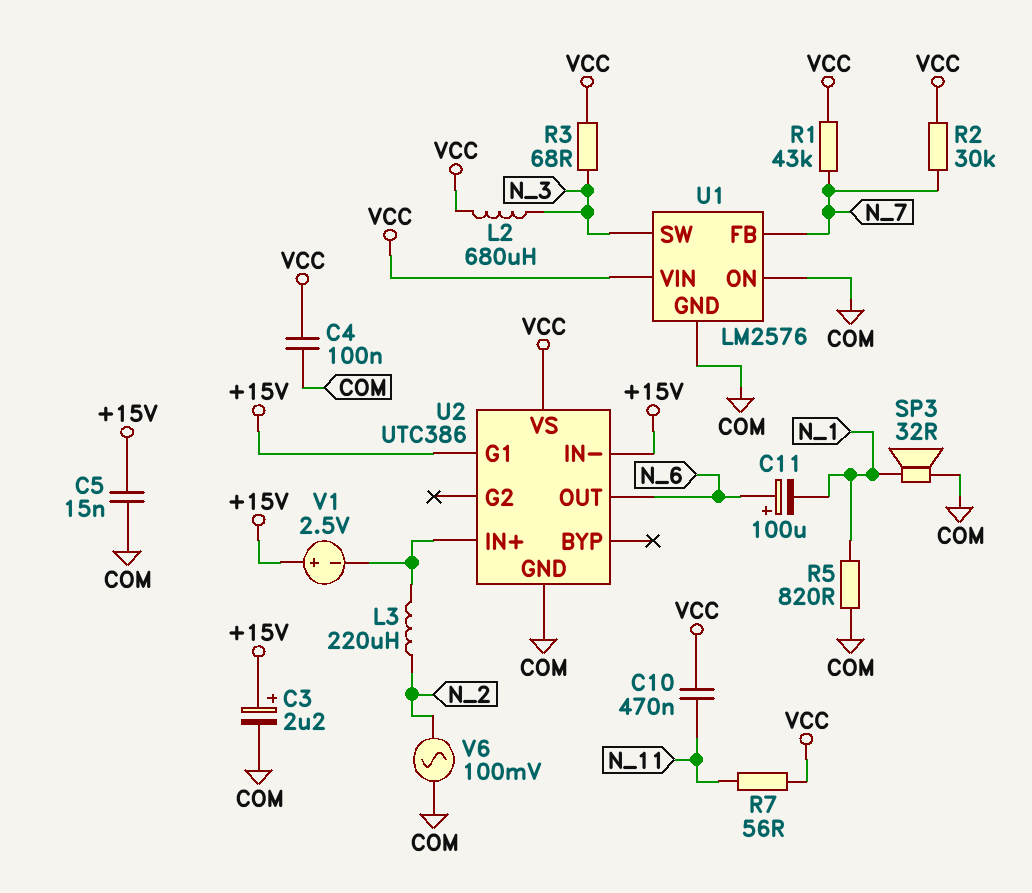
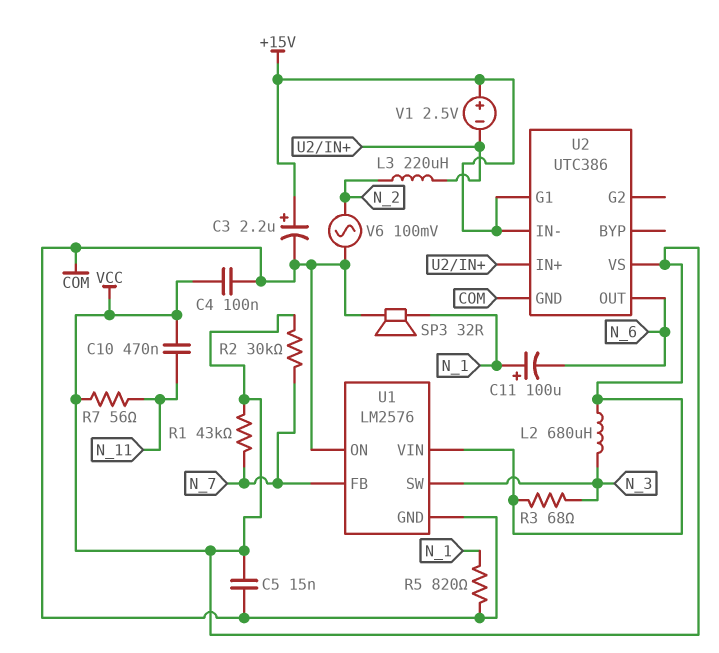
C5: 15nF (+15V, COM) -> 15nF (COM, VCC)
C11: 100uF (plus N_6, minus N_1) -> 100uF (plus N_1, minus N_6)

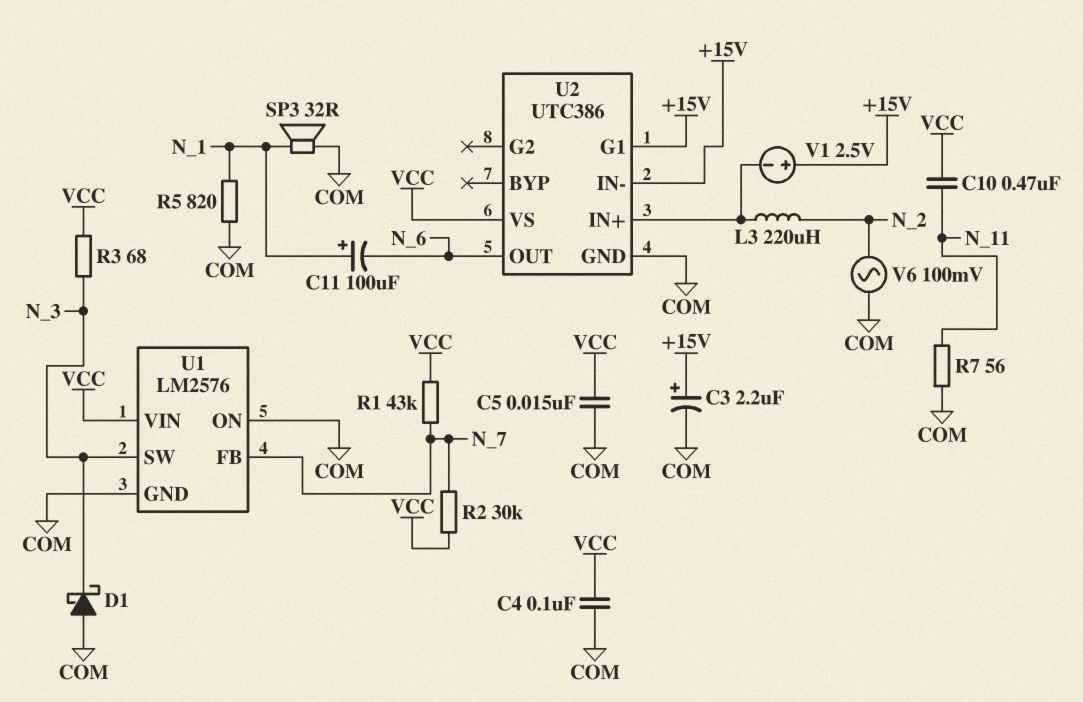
D1: none -> schottky (A COM, K N_3)
L2: 680uH (N_3, VCC) -> none
R7: 56 (N_11, VCC) -> 56 (COM, N_11)

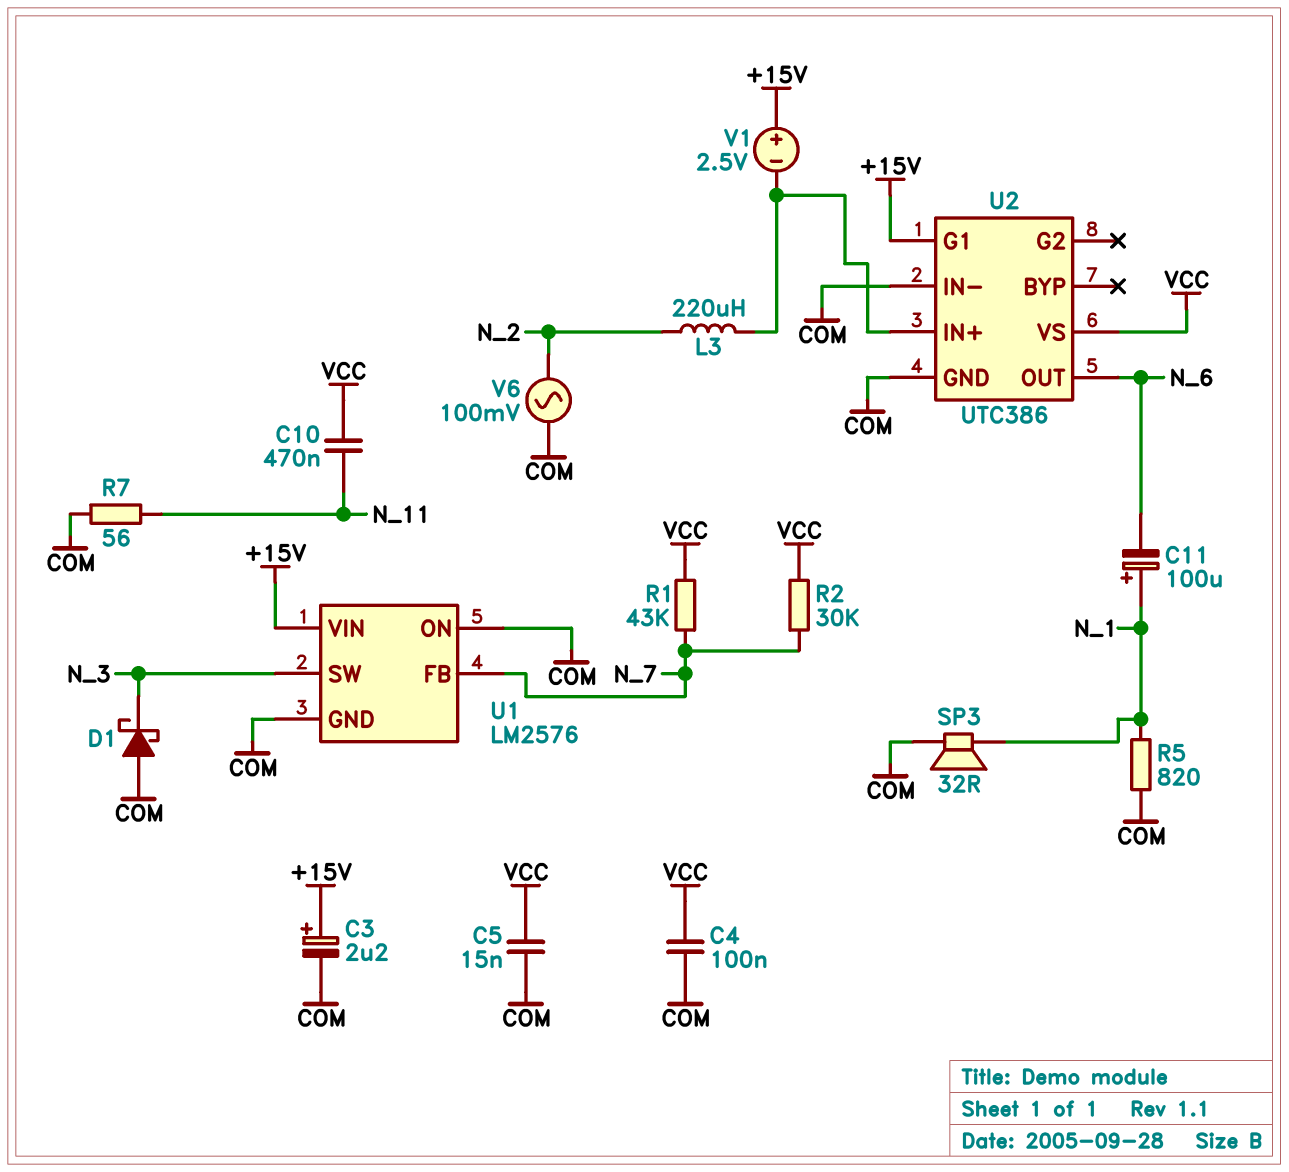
R3: 68 (N_3, VCC) -> none
U1 pin VIN: VCC -> +15V
U2 pin IN-: +15V -> COM

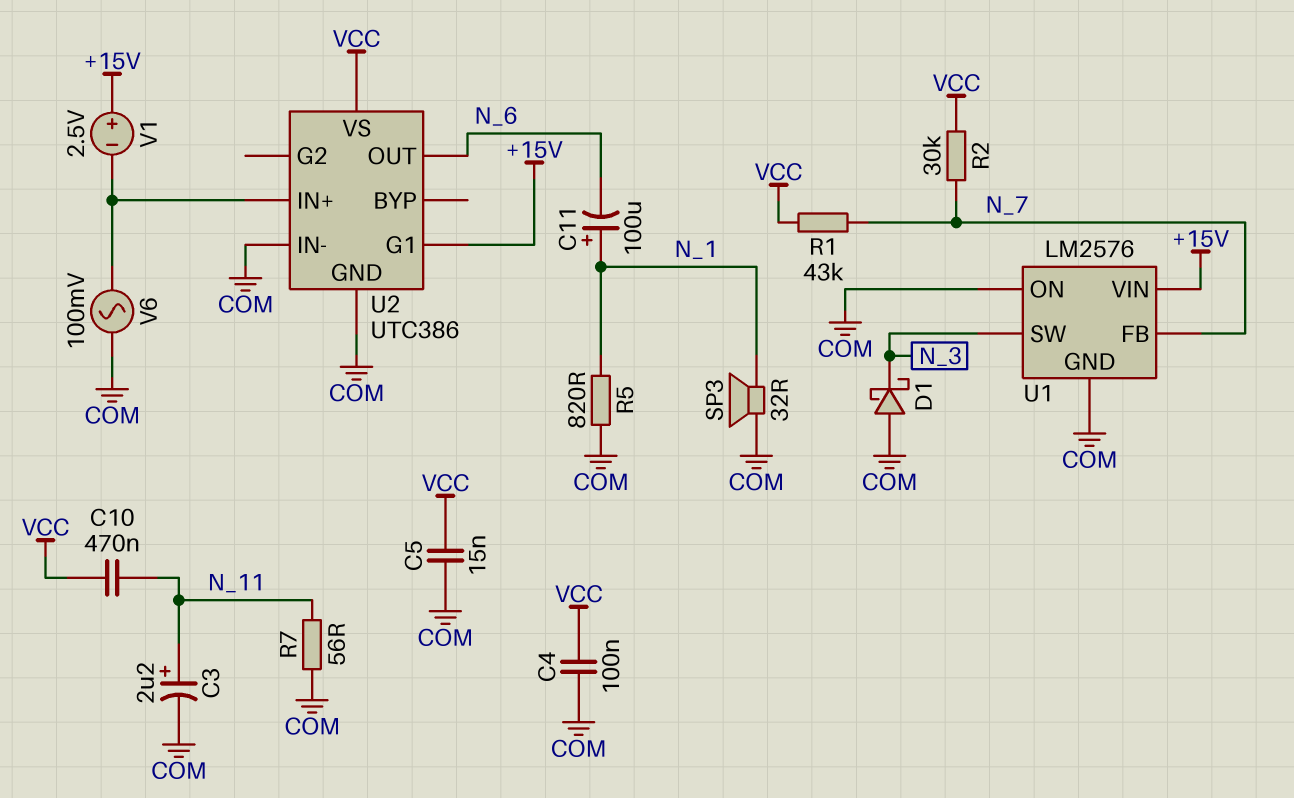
C3: 2.2uF (plus +15V, minus COM) -> 2.2uF (plus N_11, minus COM)
L3: 220uH (N_2, U2/IN+) -> none
V6: AC 100mV (COM, N_2) -> AC 100mV (COM, U2/IN+)

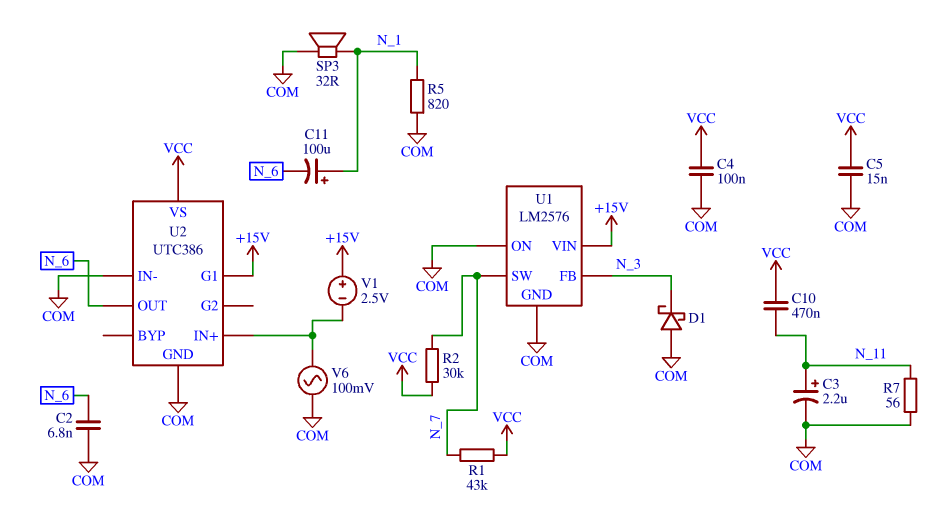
C2: none -> 6.8nF (COM, N_6)
U1 pin FB: N_7 -> N_3
U1 pin SW: N_3 -> N_7

